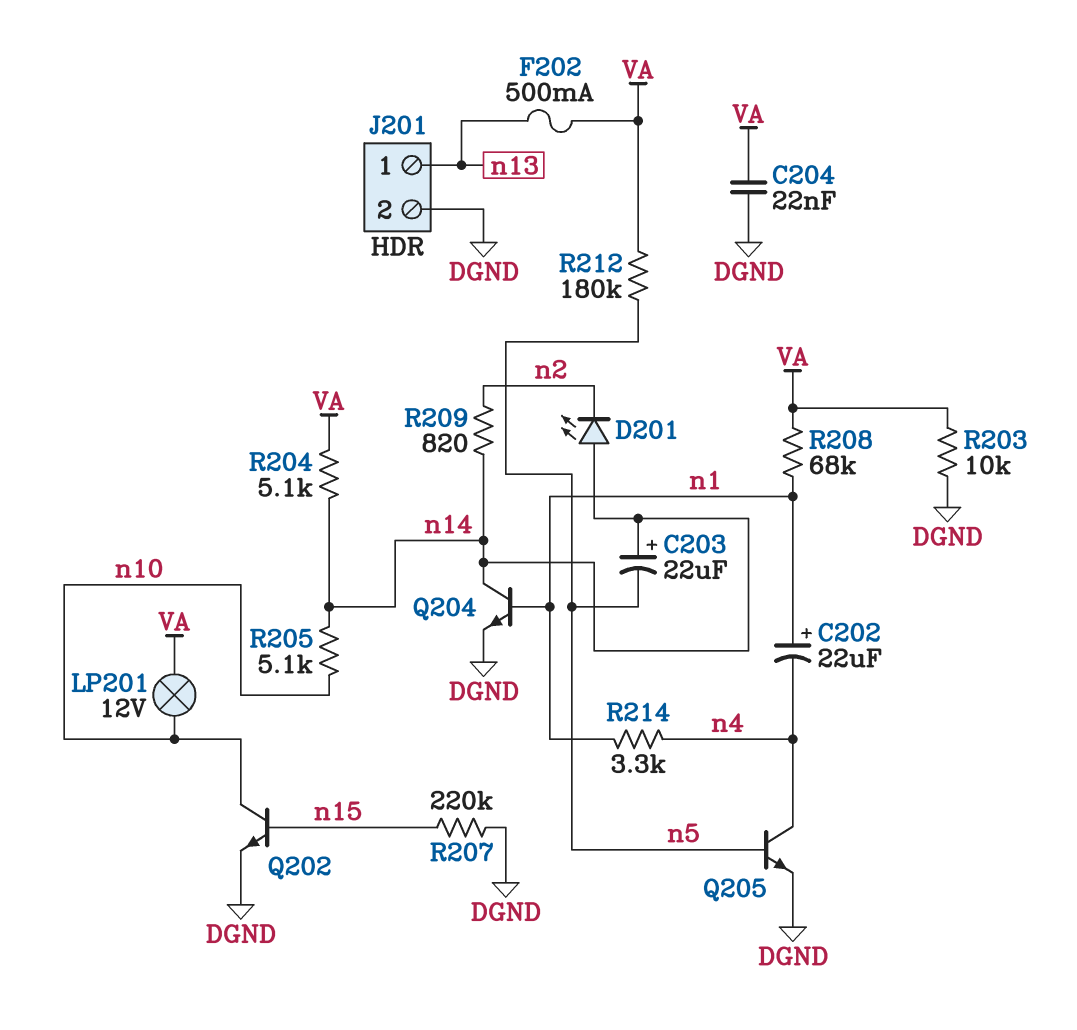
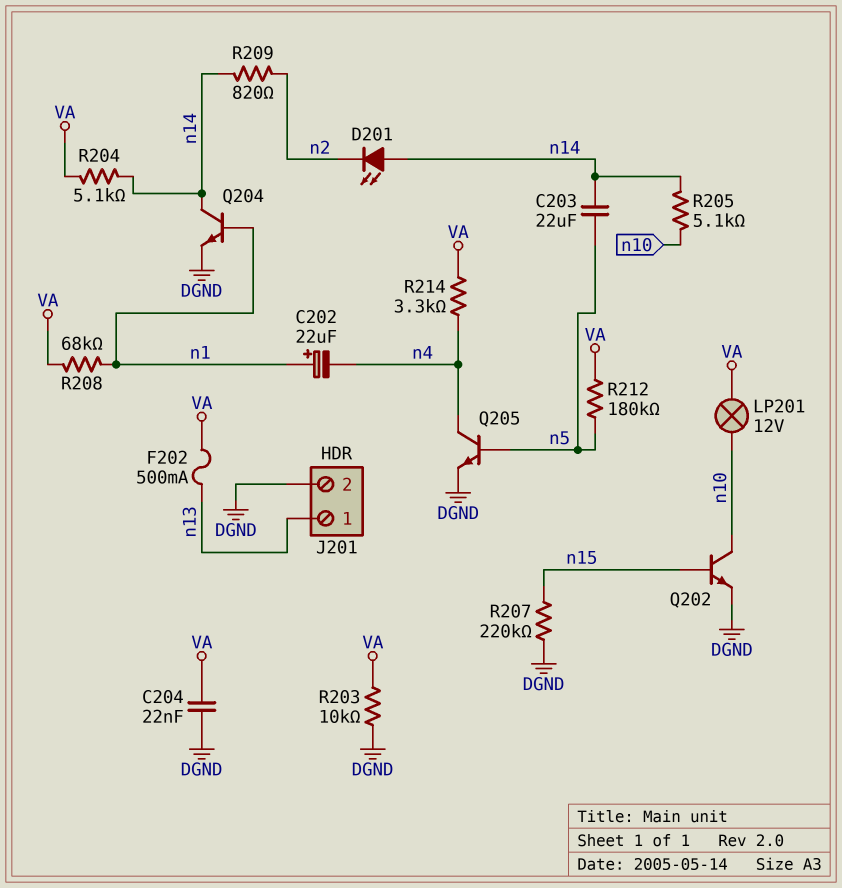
C203: 22uF (plus n14, minus n5) -> 22uF (n5, n14)
R214: 3.3k (n1, n4) -> 3.3k (VA, n4)

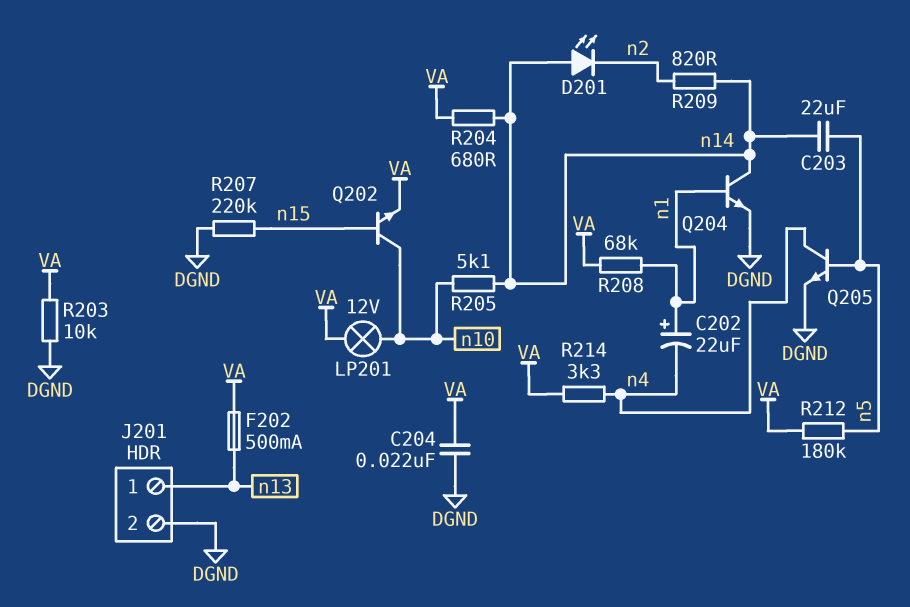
Q202: NPN (B n15, C n10, E DGND) -> NPN (B n15, C n10, E VA)
R204: 5.1k (VA, n14) -> 680 (VA, n14)

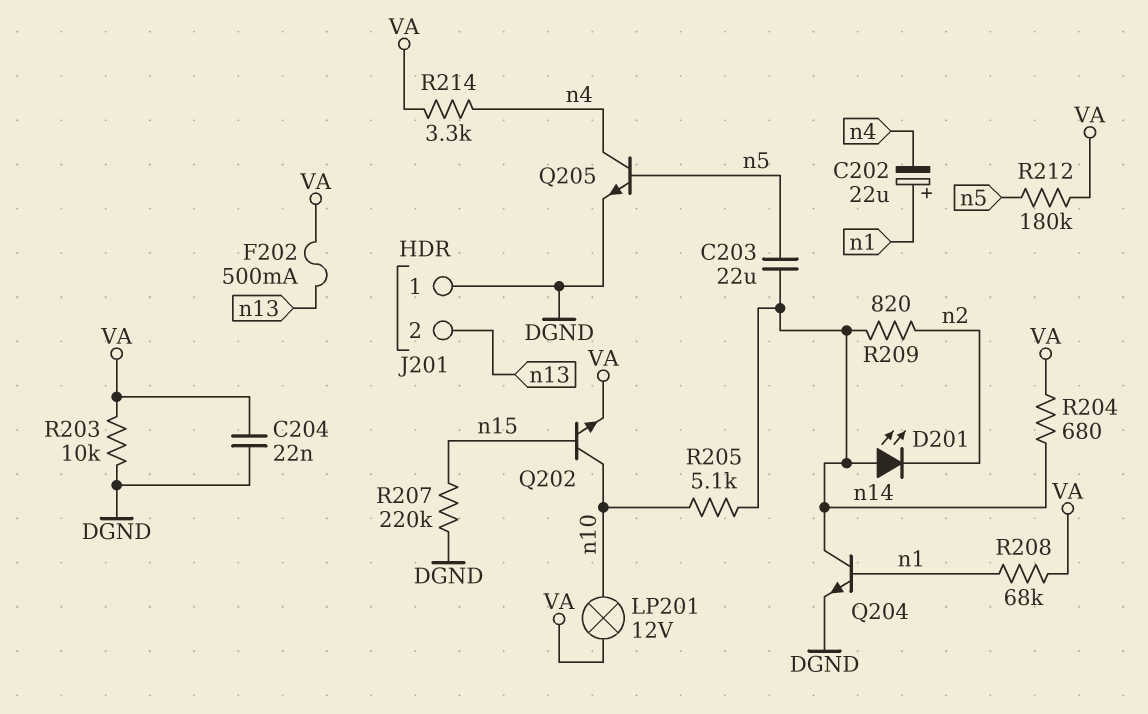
J201 pin 1: n13 -> DGND
J201 pin 2: DGND -> n13

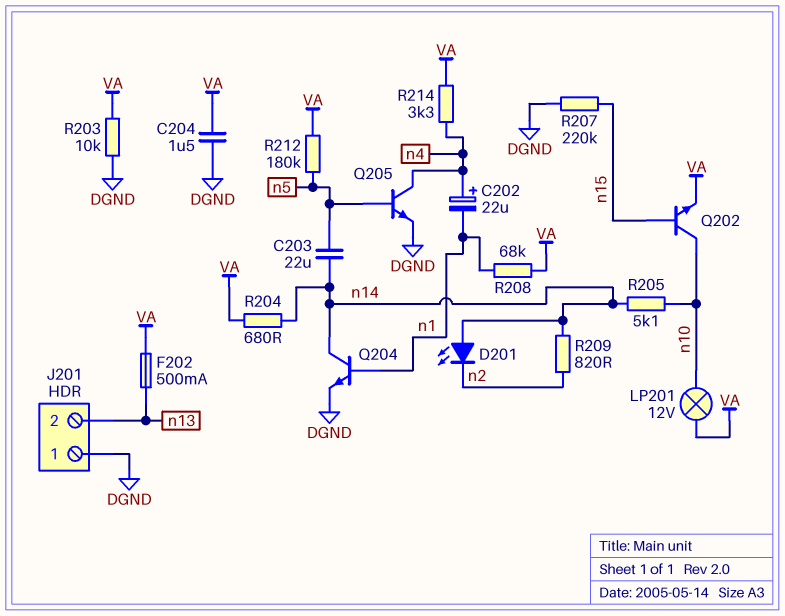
C202: 22uF (plus n1, minus n4) -> 22uF (plus n4, minus n1)
C204: 22nF (DGND, VA) -> 1.5uF (DGND, VA)

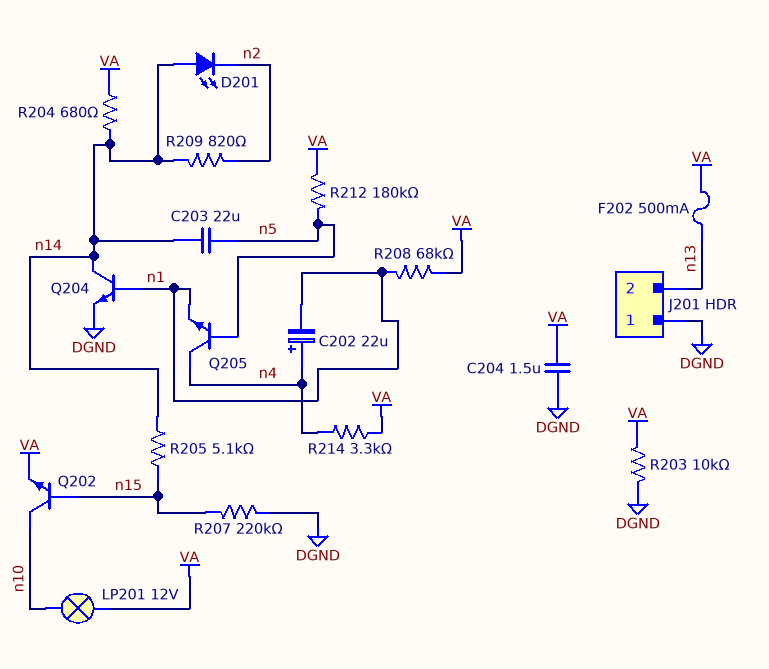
Q205: NPN (B n5, C n4, E DGND) -> NPN (B n5, C n4, E n1)
R205: 5.1k (n10, n14) -> 5.1k (n14, n15)

